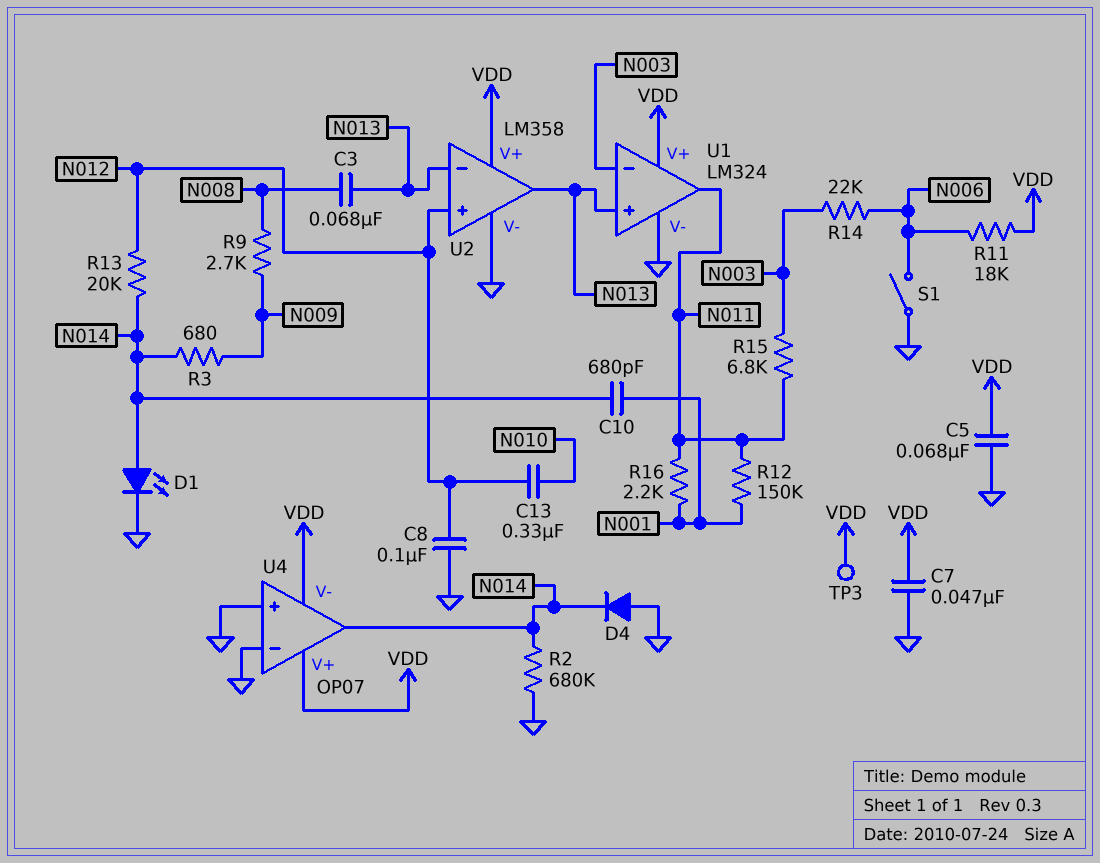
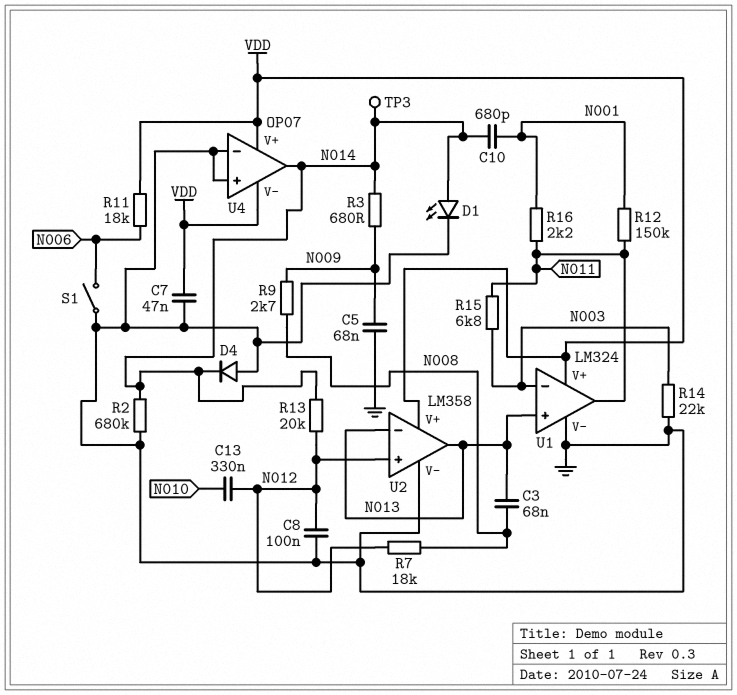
C5: 68nF (GND, VDD) -> 68nF (GND, N009)
R7: none -> 18k (N008, N012)
R14: 22k (N003, N006) -> 22k (GND, N003)
TP3: test point (VDD) -> test point (N014)

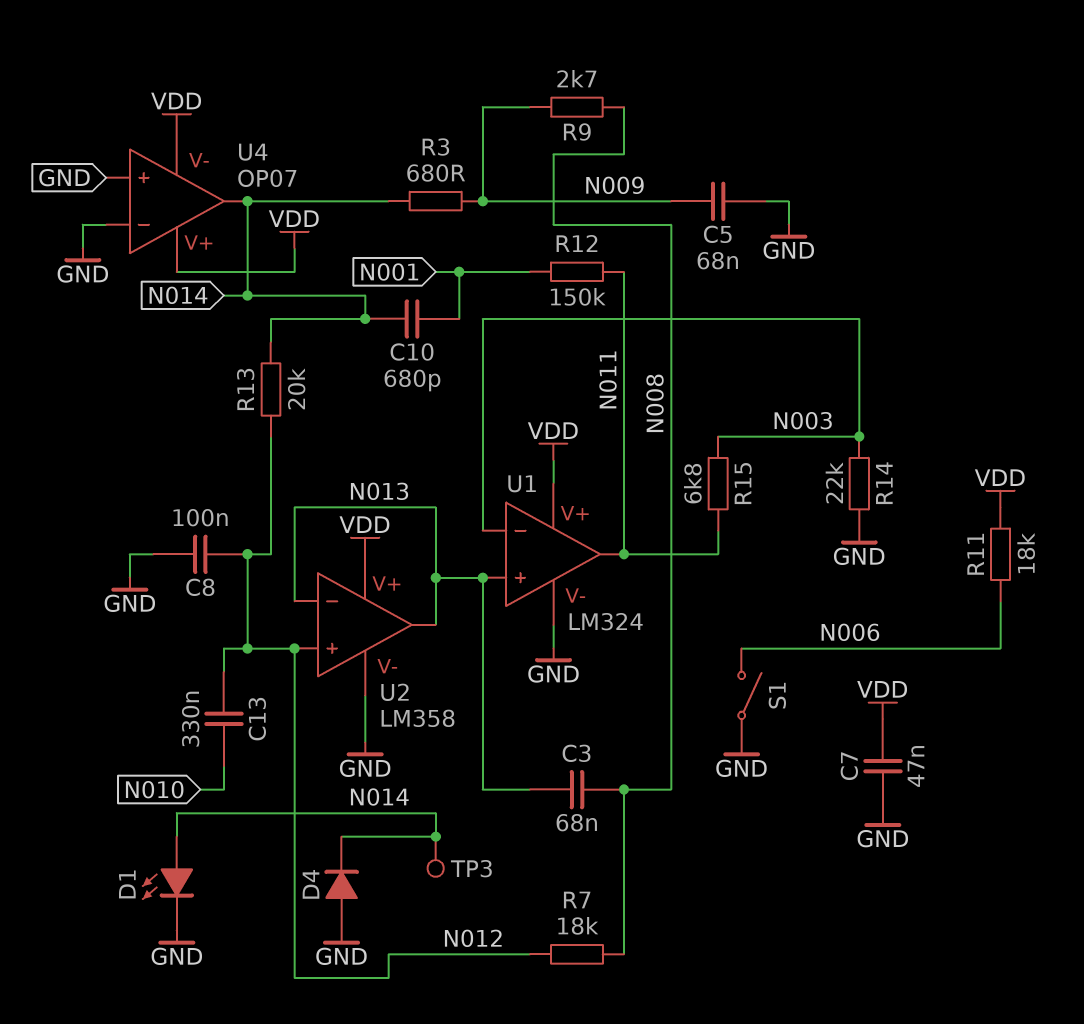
R2: 680k (GND, N014) -> none
R16: 2.2k (N001, N011) -> none

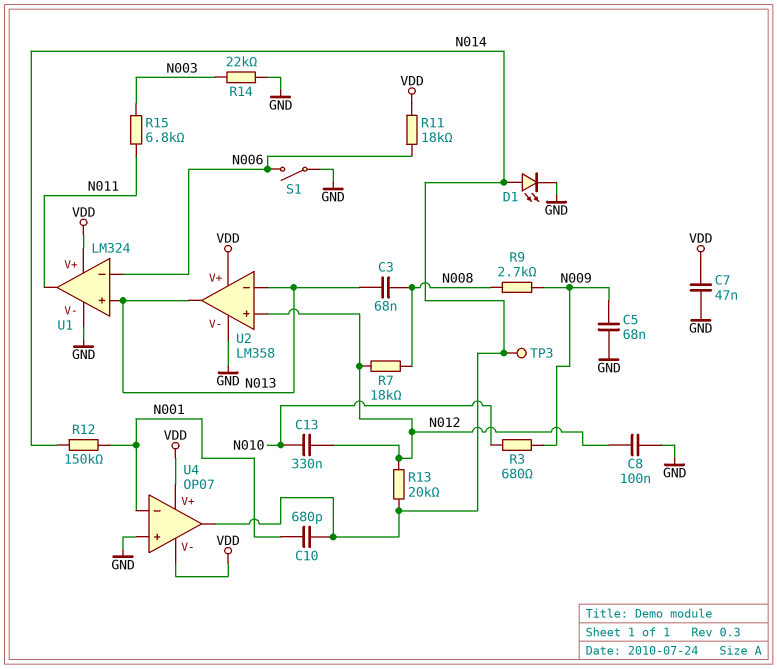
D4: diode (A GND, K N014) -> none
R3: 680 (N009, N014) -> 680 (N009, N010)
R12: 150k (N001, N011) -> 150k (N001, N014)
U1 pin in-: N003 -> N006
U4 pin in-: GND -> N001

